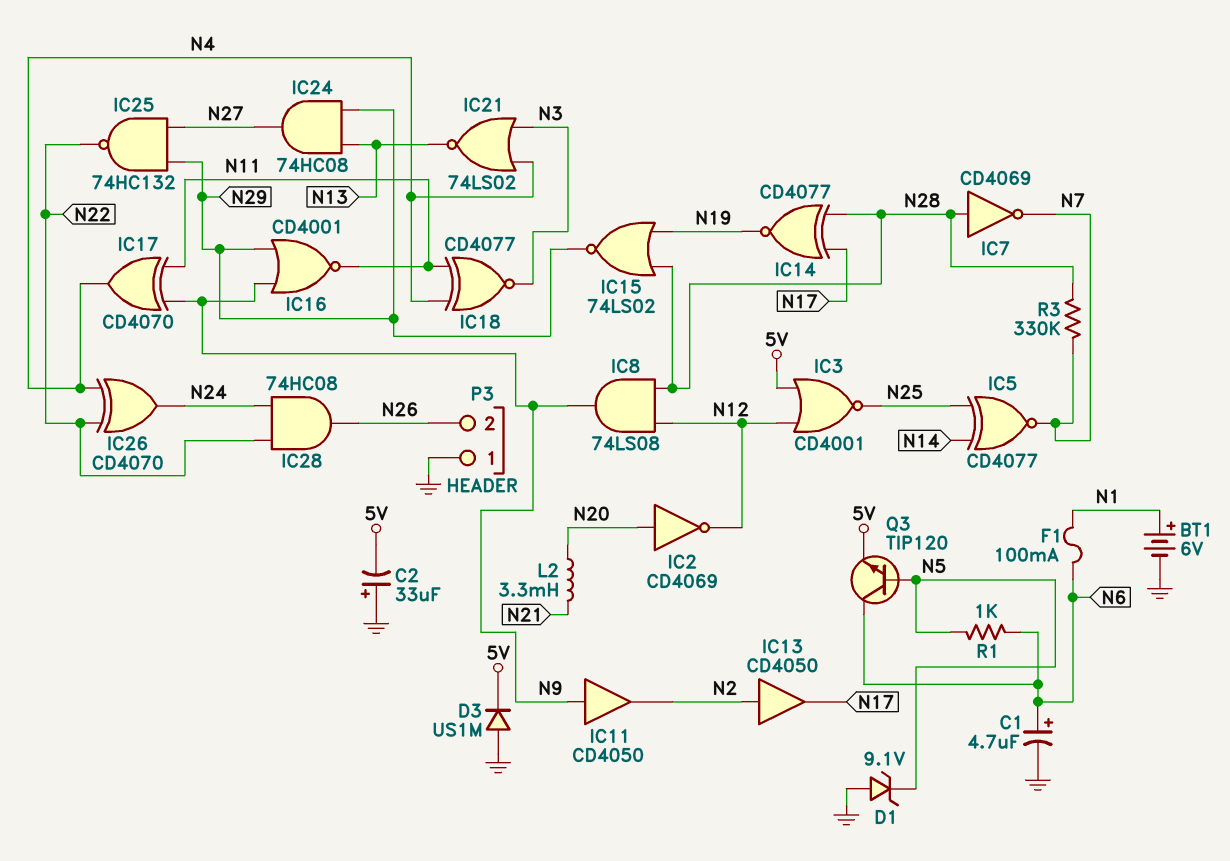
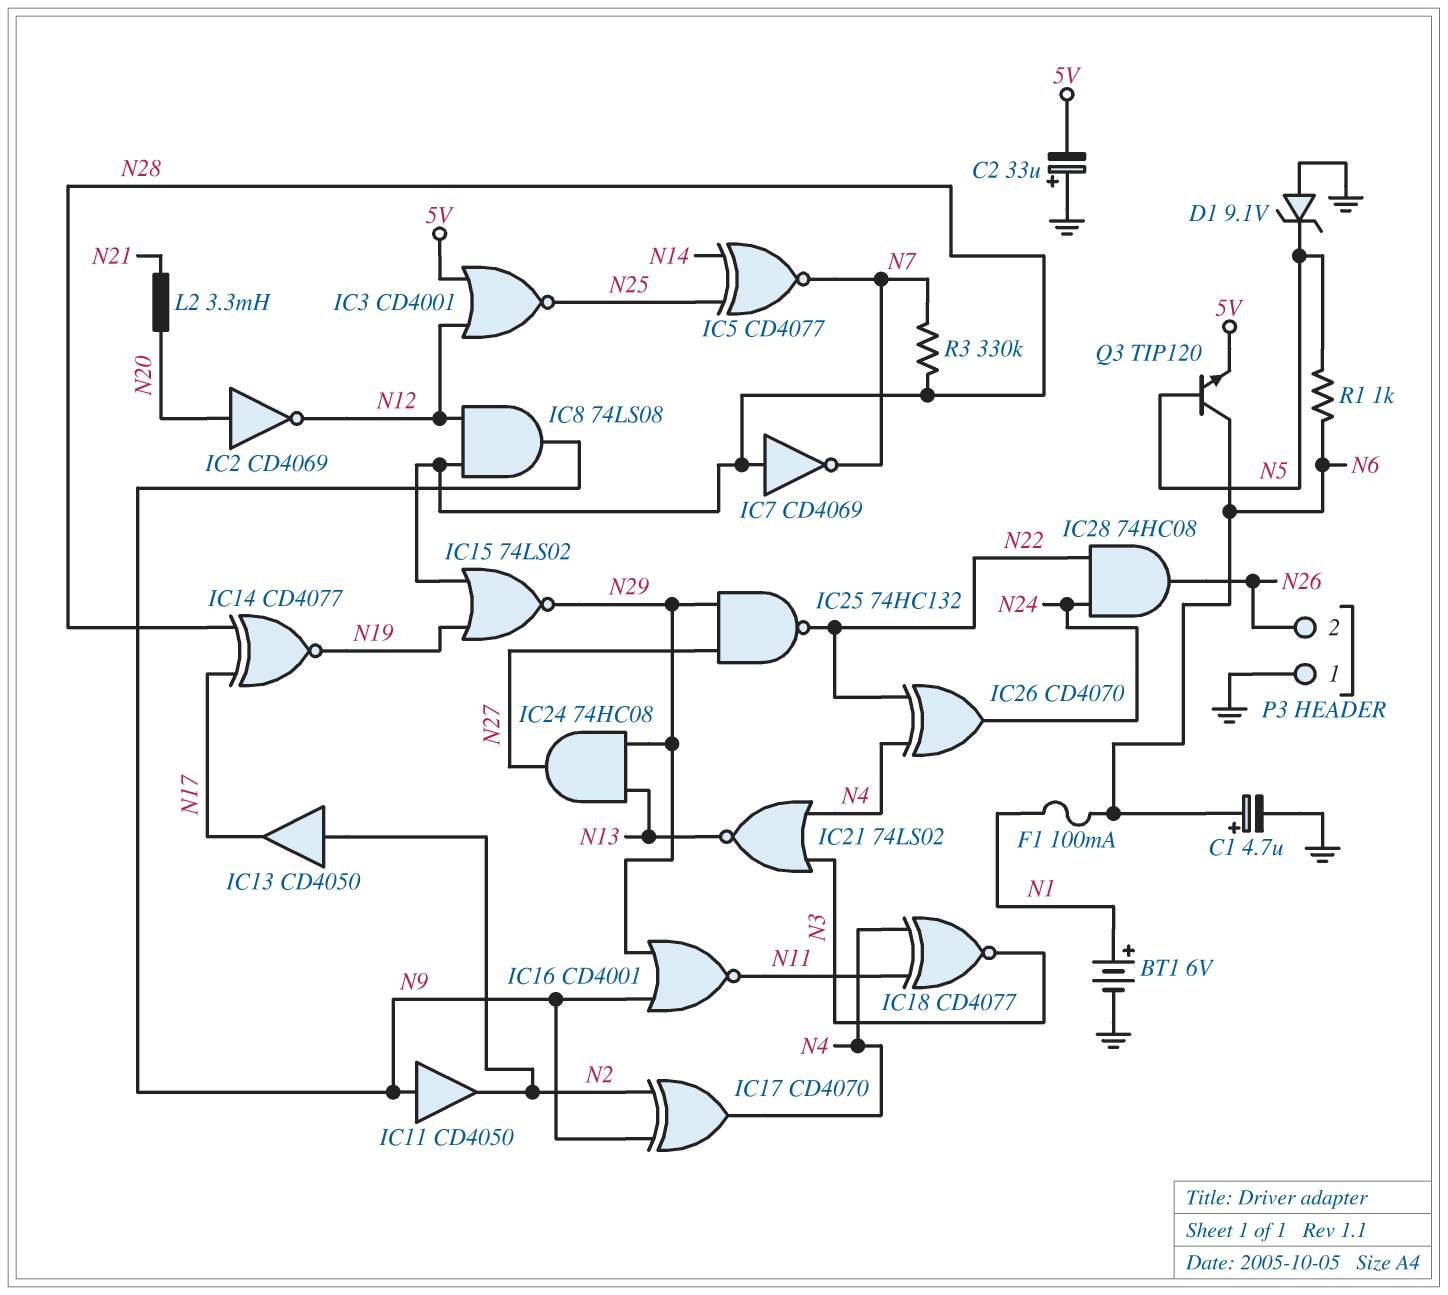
D3: diode US1M (A GND, K 5V) -> none
IC17: XOR CD4070 (in N9, in N11, out N4) -> XOR CD4070 (in N2, in N9, out N4)

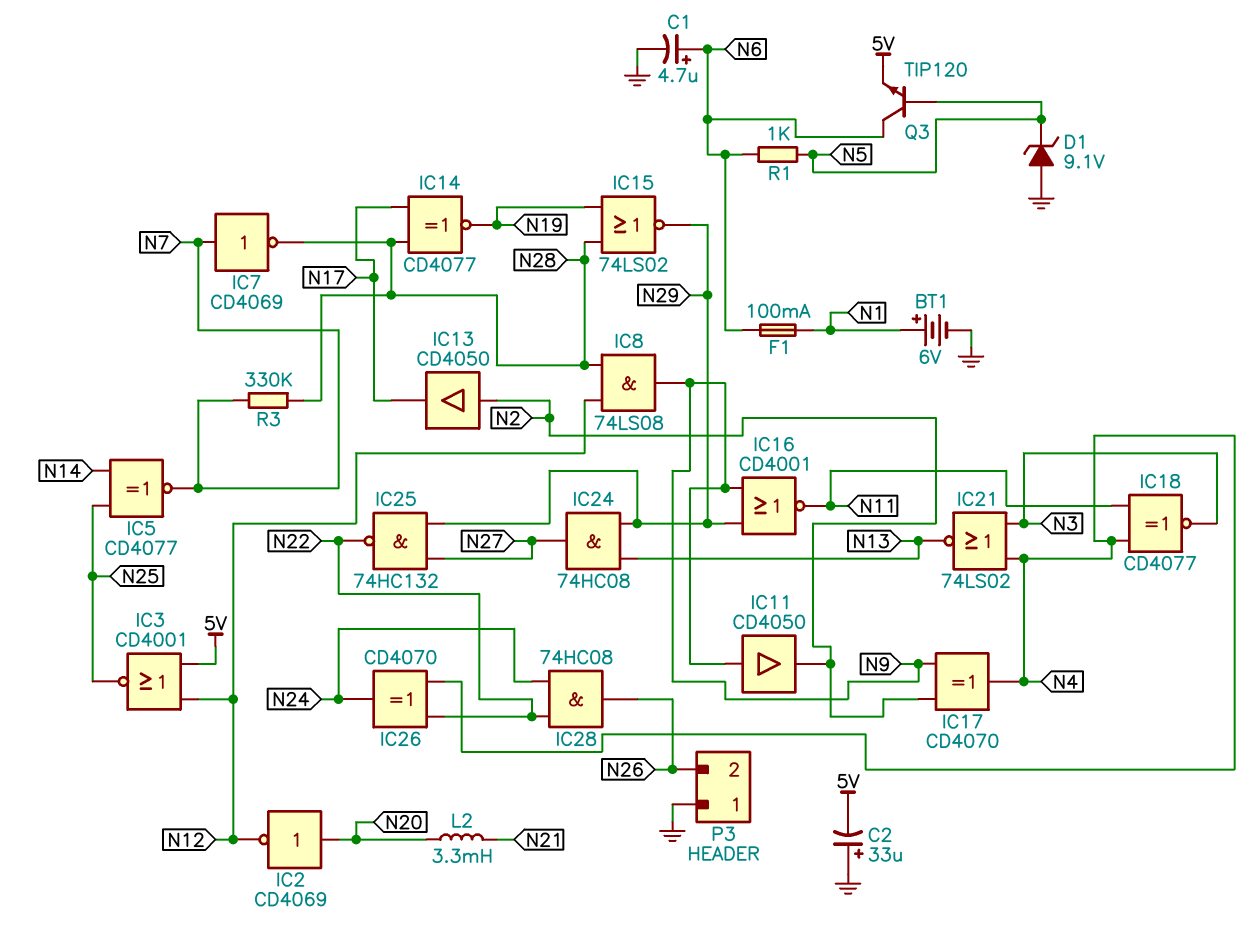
IC7: NOT CD4069 (in N28, out N7) -> NOT CD4069 (in N7, out N28)

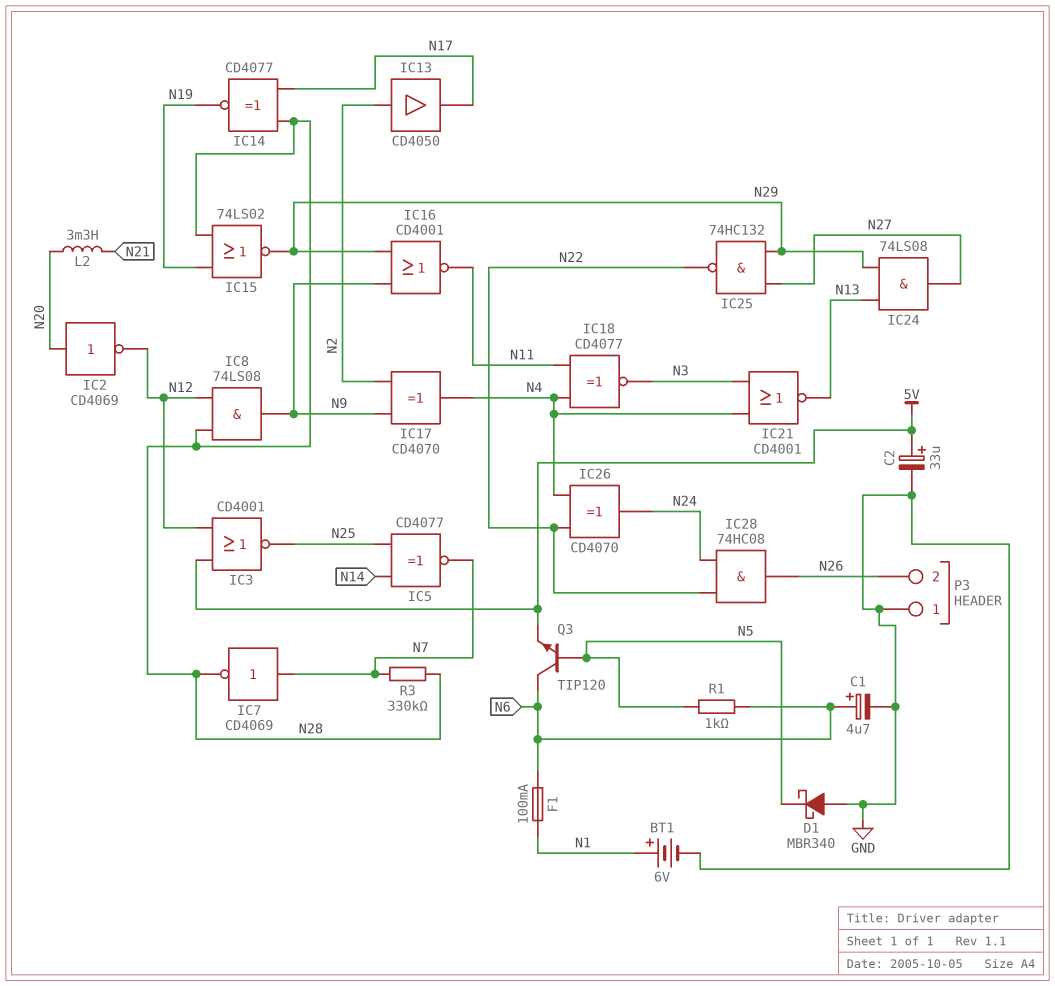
C2: 33uF (plus GND, minus 5V) -> 33uF (plus 5V, minus GND)
D1: zener 9.1V (A GND, K N5) -> schottky MBR340 (A GND, K N5)
IC11: buffer CD4050 (in N9, out N2) -> none
IC21: NOR 74LS02 (in N3, in N4, out N13) -> NOR CD4001 (in N3, in N4, out N13)
IC24: AND 74HC08 (in N13, in N29, out N27) -> AND 74LS08 (in N13, in N29, out N27)

